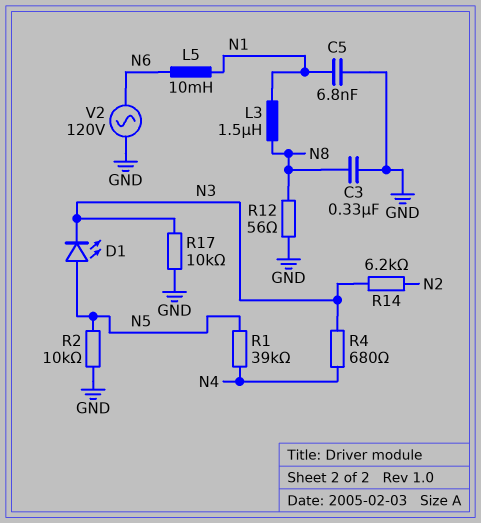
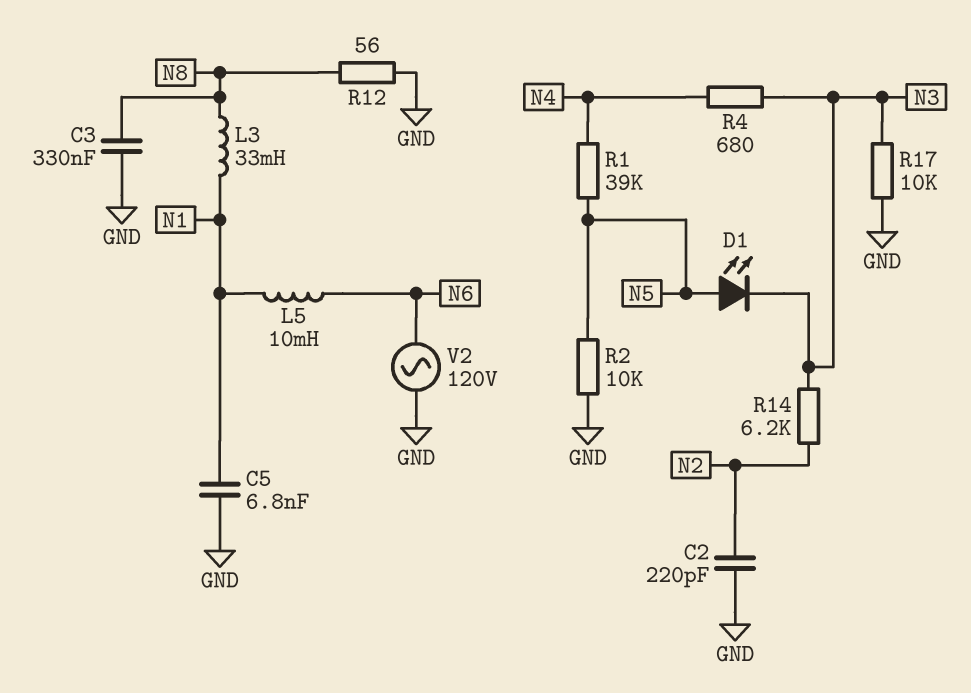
C2: none -> 220pF (GND, N2)
L3: 1.5uH (N1, N8) -> 33mH (N1, N8)

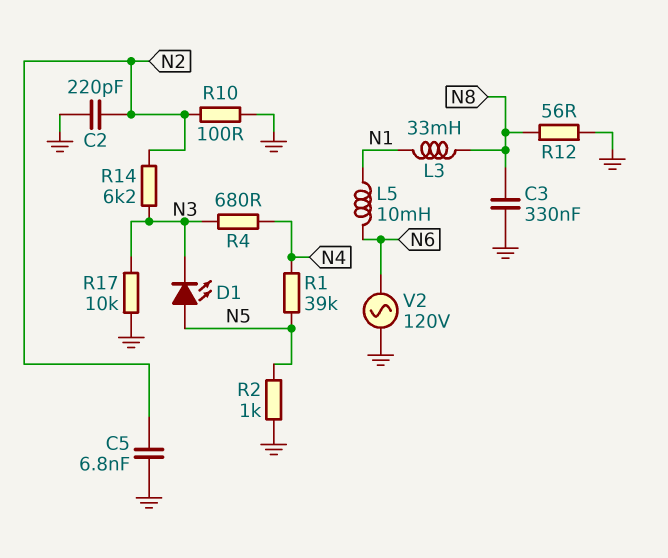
C5: 6.8nF (GND, N1) -> 6.8nF (GND, N2)
R2: 10k (GND, N5) -> 1k (GND, N5)
R10: none -> 100 (GND, N2)

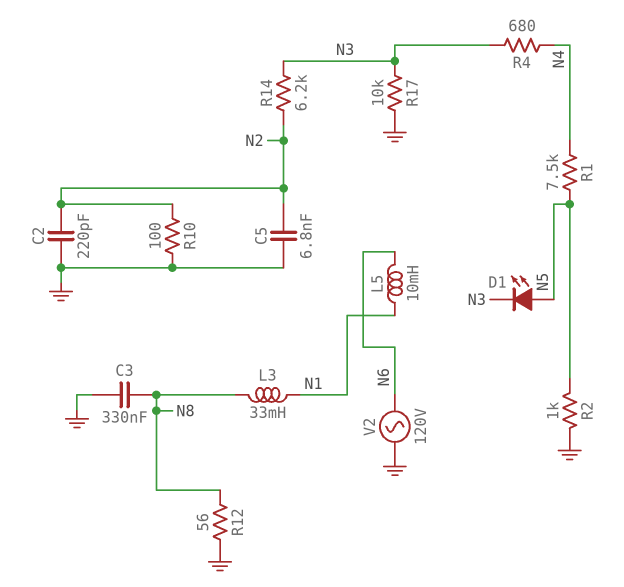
R1: 39k (N4, N5) -> 7.5k (N4, N5)

